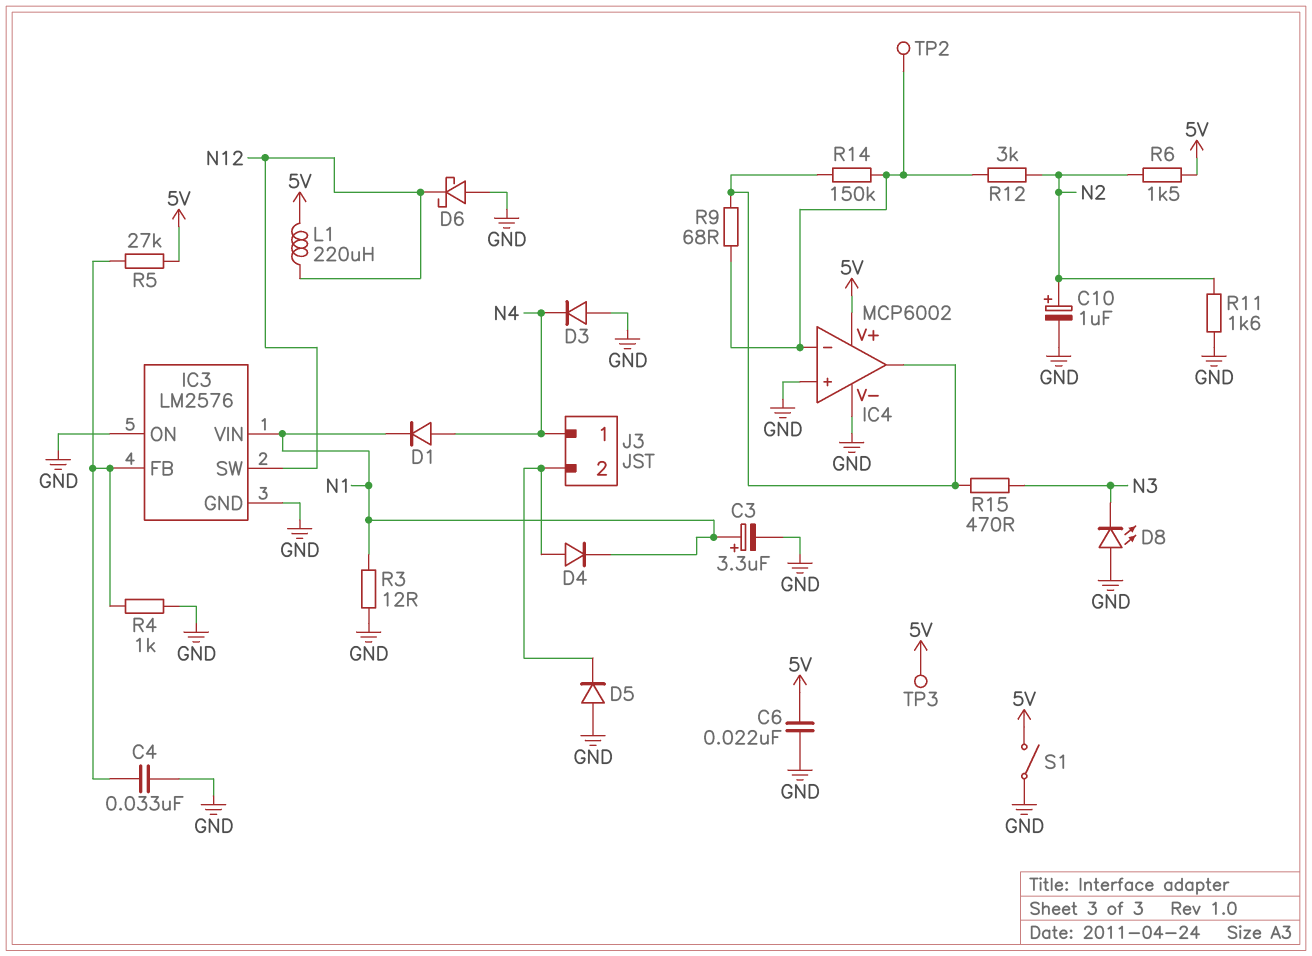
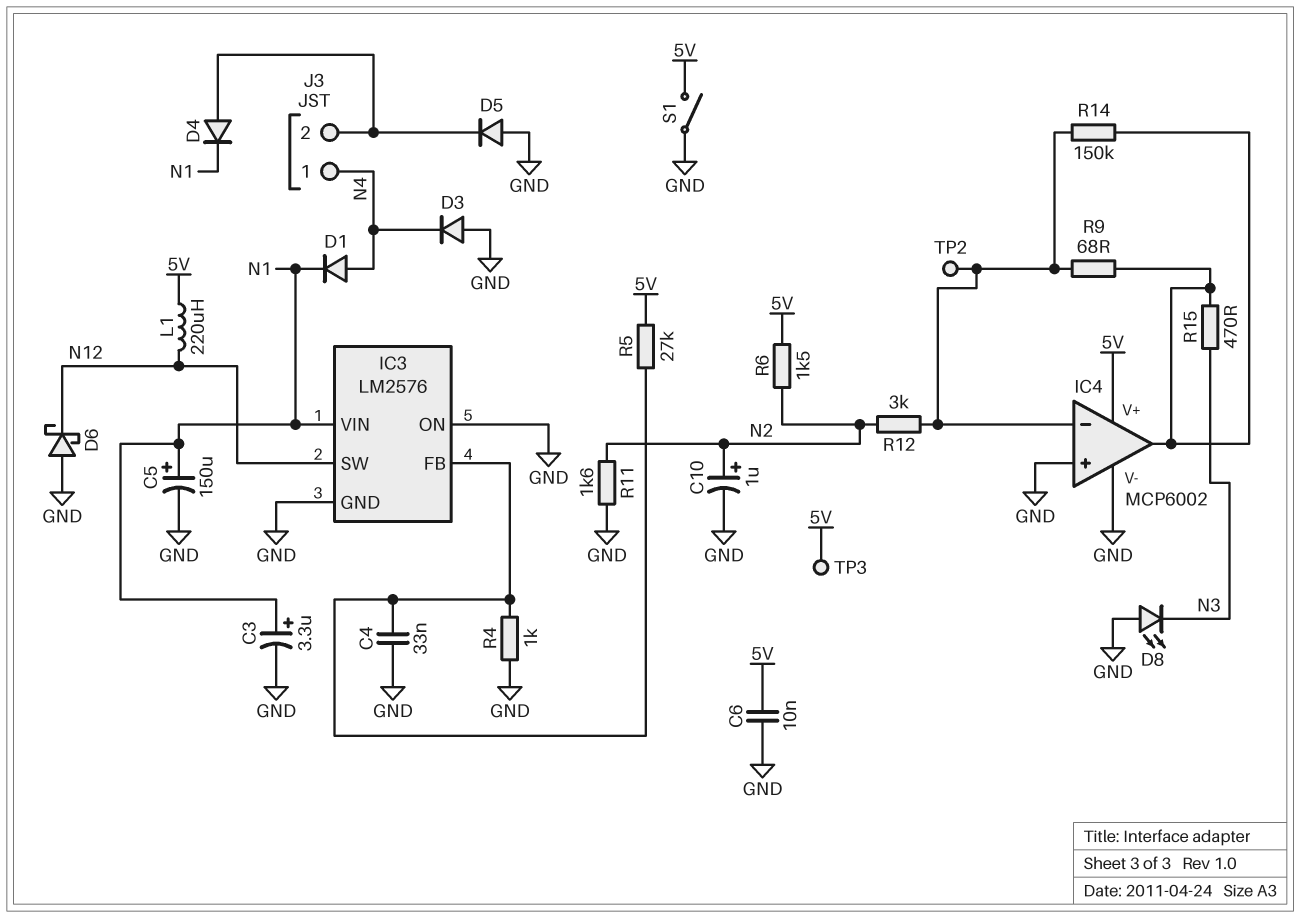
C5: none -> 150uF (plus N1, minus GND)
C6: 22nF (5V, GND) -> 10nF (5V, GND)
R3: 12 (GND, N1) -> none

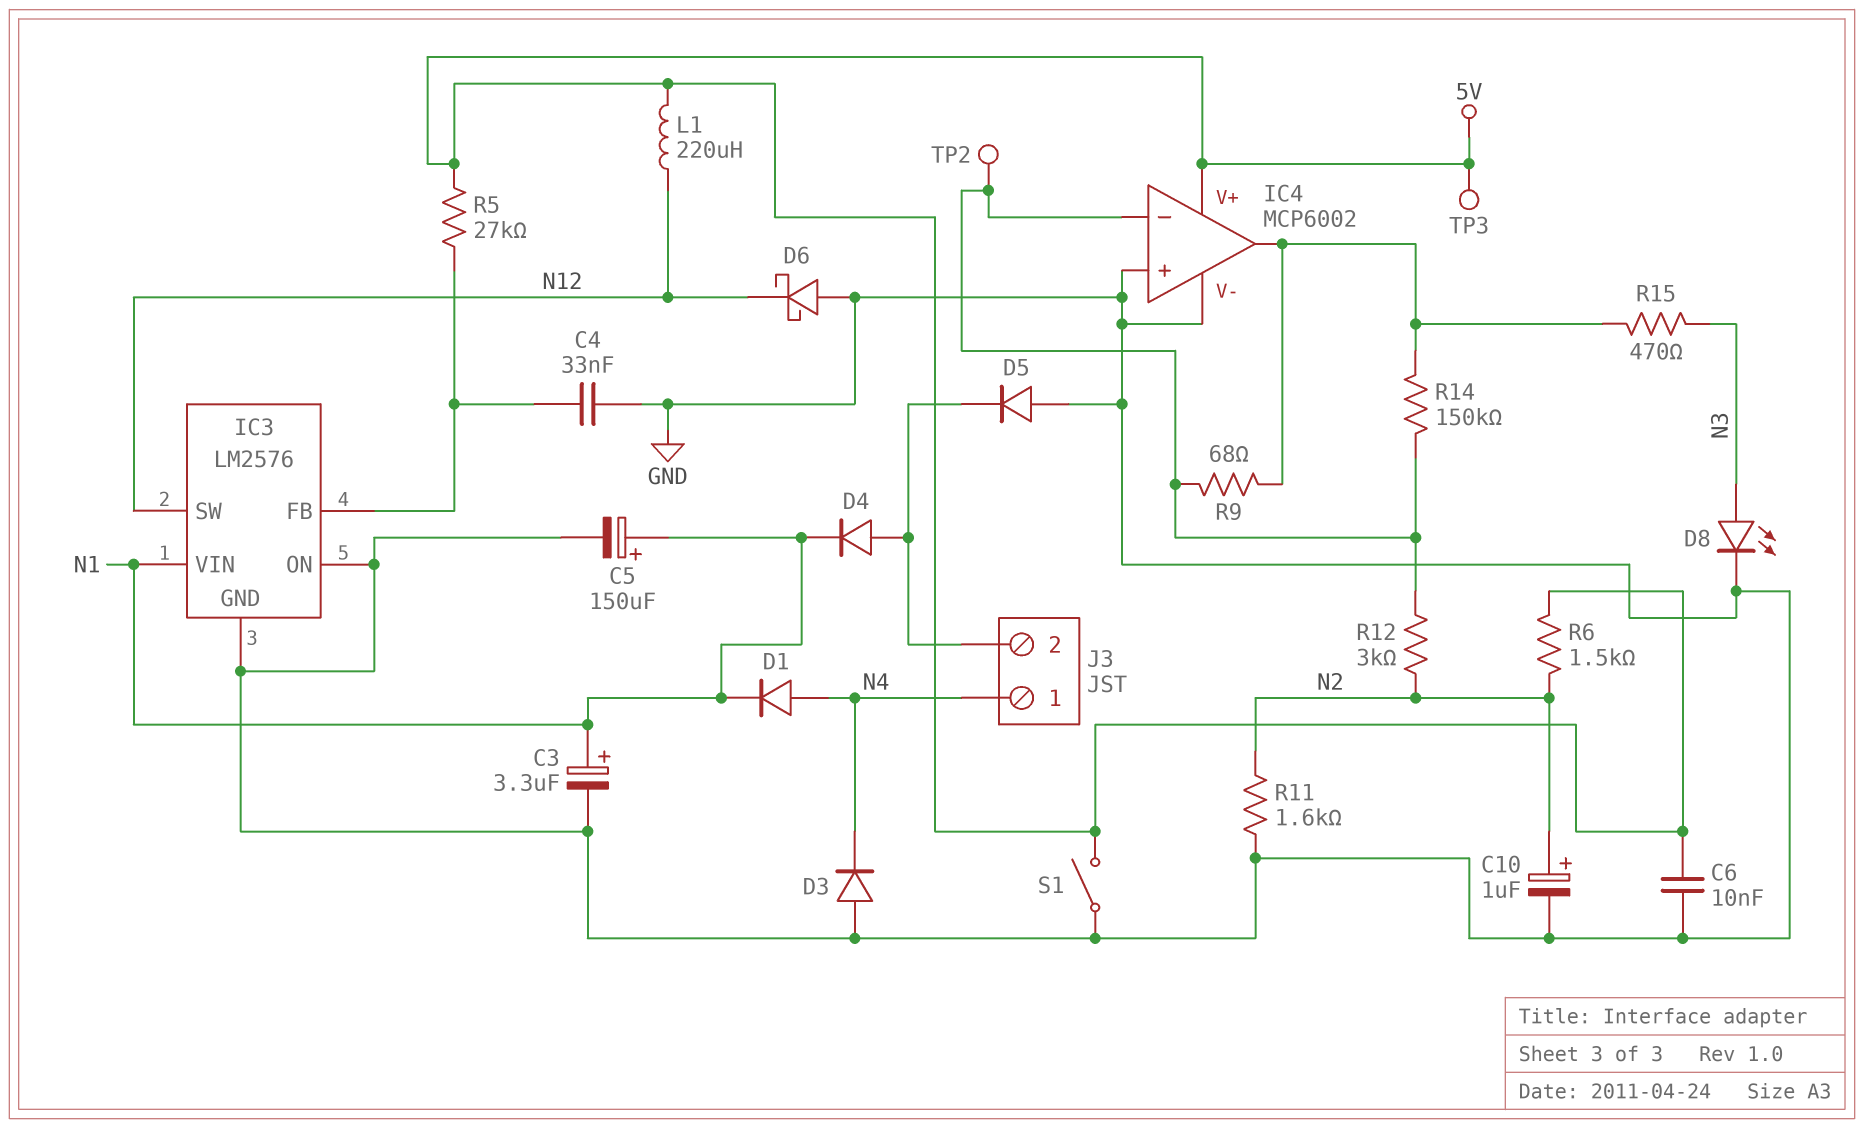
D8: LED (A GND, K N3) -> LED (A N3, K GND)
R4: 1k (GND, IC3/FB) -> none

